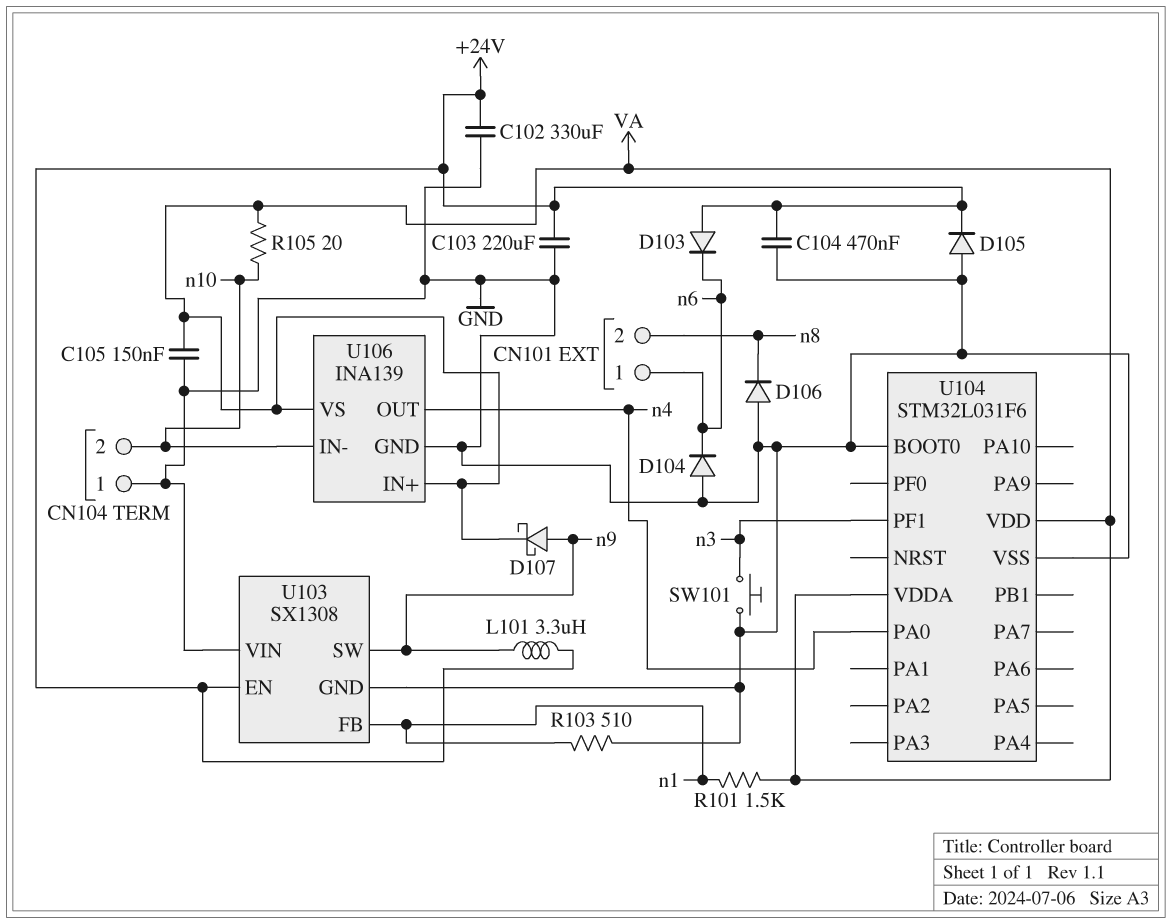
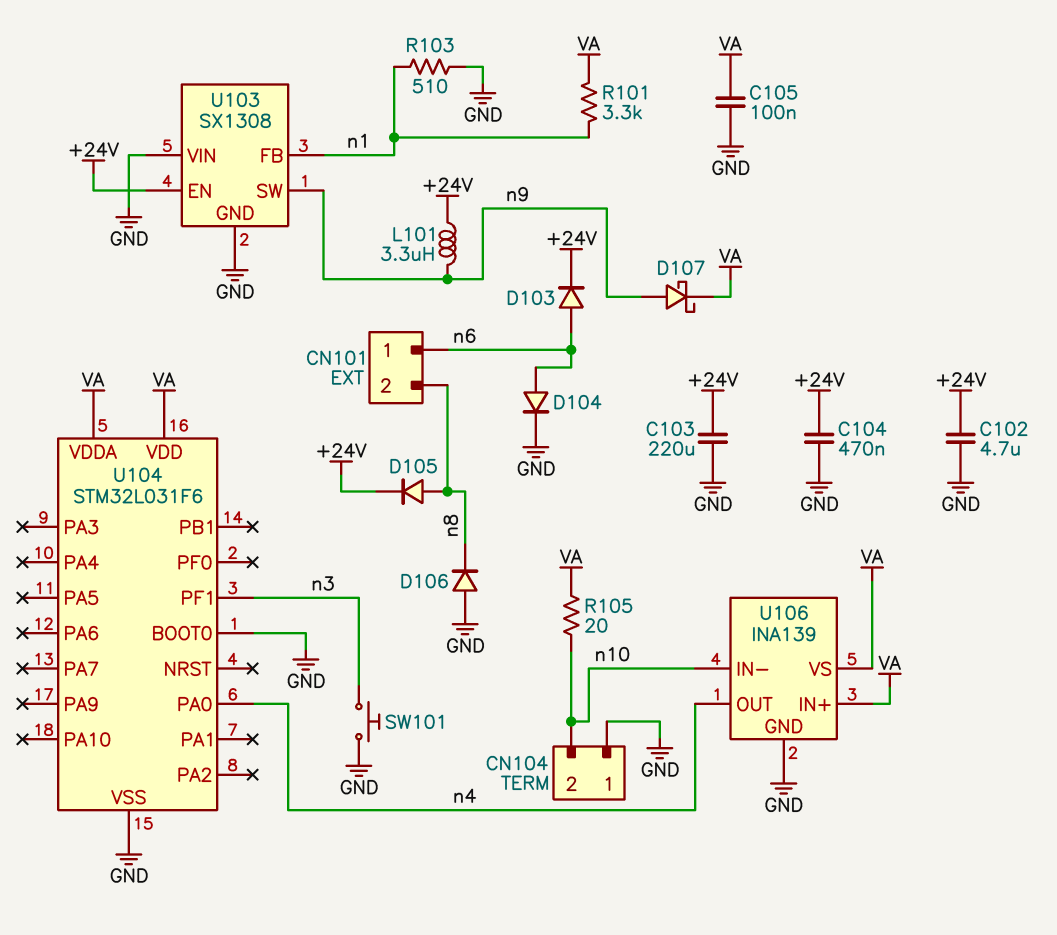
C102: 330uF (+24V, GND) -> 4.7uF (+24V, GND)
C105: 150nF (GND, VA) -> 100nF (GND, VA)
D103: diode (A +24V, K n6) -> diode (A n6, K +24V)
D104: diode (A GND, K n6) -> diode (A n6, K GND)
D105: diode (A GND, K +24V) -> diode (A n8, K +24V)
R101: 1.5k (VA, n1) -> 3.3k (VA, n1)

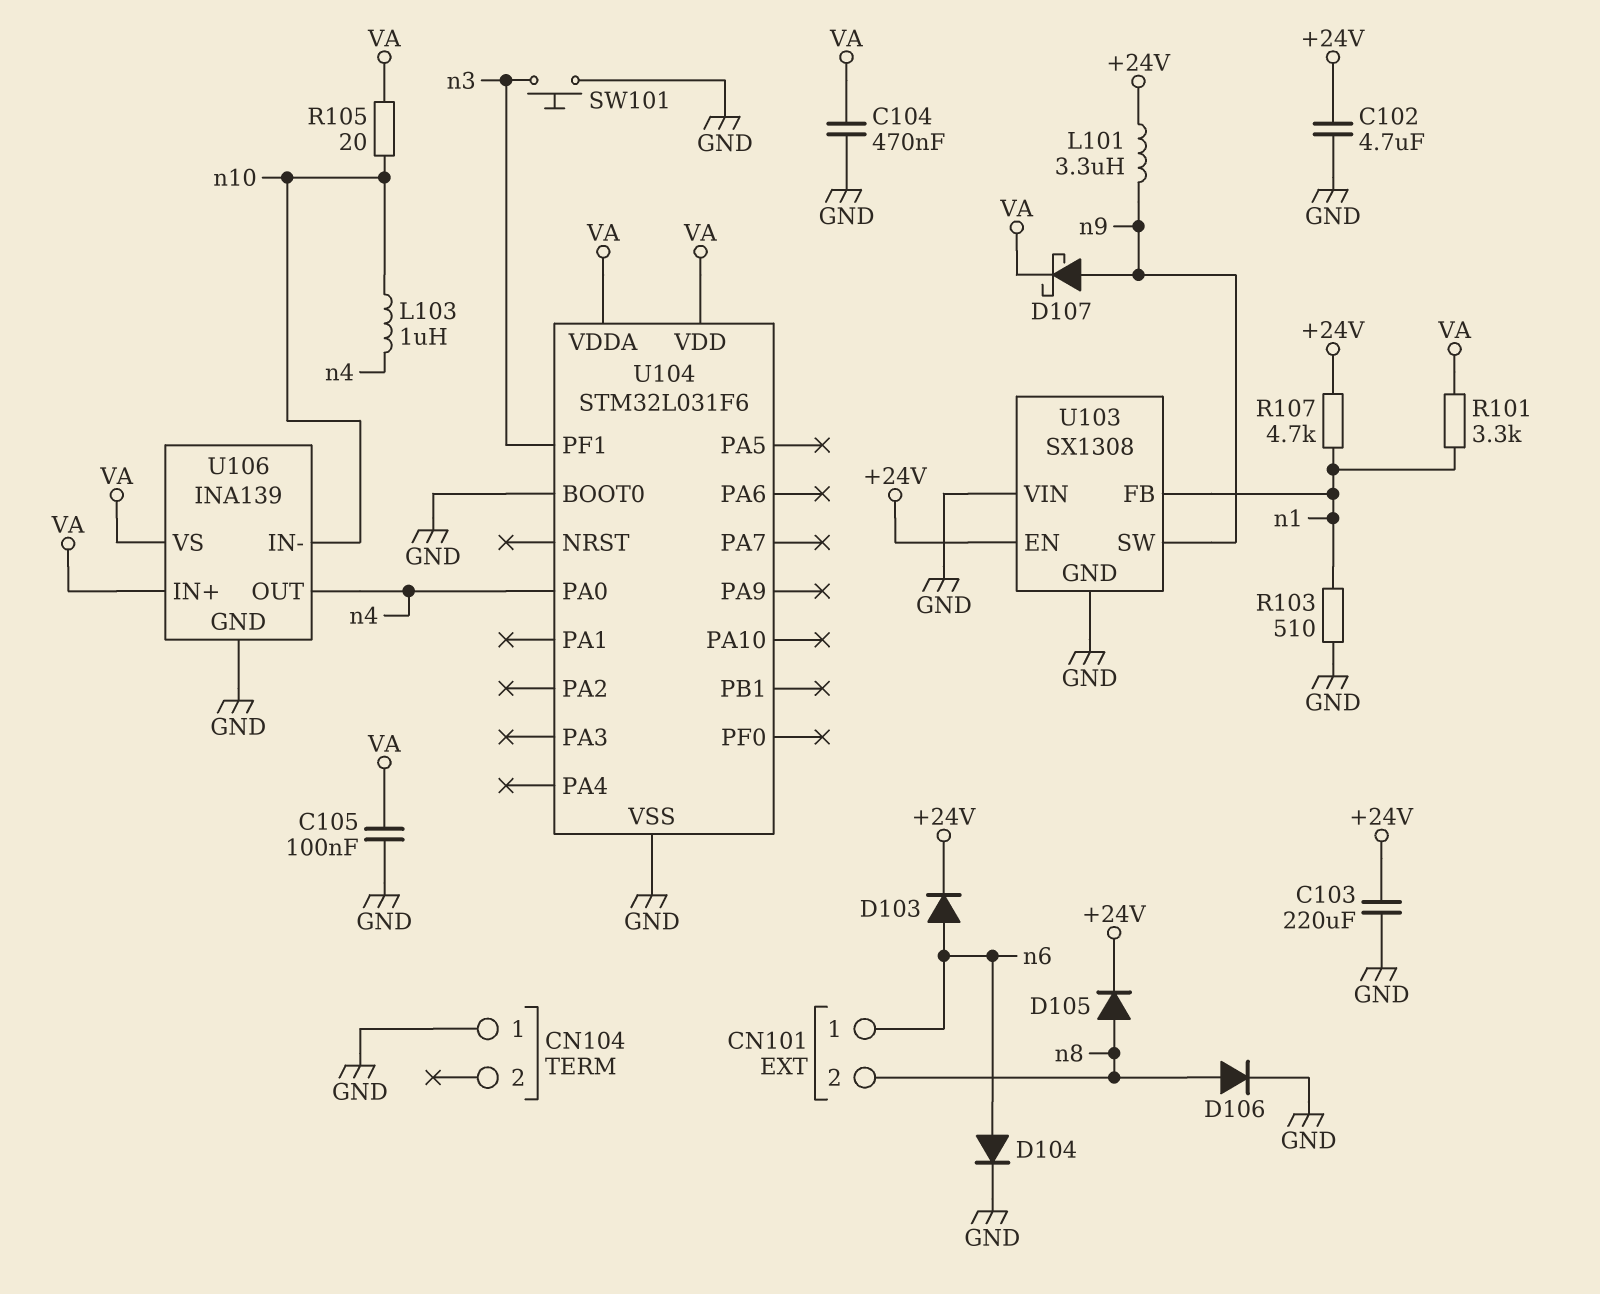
C104: 470nF (+24V, GND) -> 470nF (GND, VA)
CN104 pin 2: n10 -> none
D106: diode (A GND, K n8) -> diode (A n8, K GND)
L103: none -> 1uH (n4, n10)
R107: none -> 4.7k (+24V, n1)

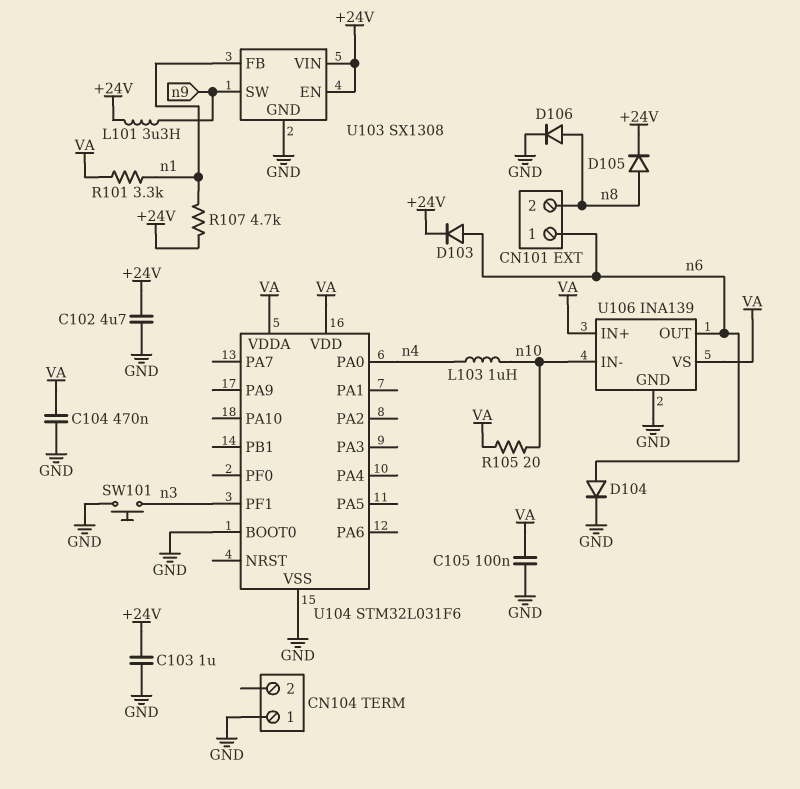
C103: 220uF (+24V, GND) -> 1uF (+24V, GND)
D107: schottky (A n9, K VA) -> none
R103: 510 (GND, n1) -> none
U103 pin VIN: GND -> +24V
U106 pin OUT: n4 -> n6

